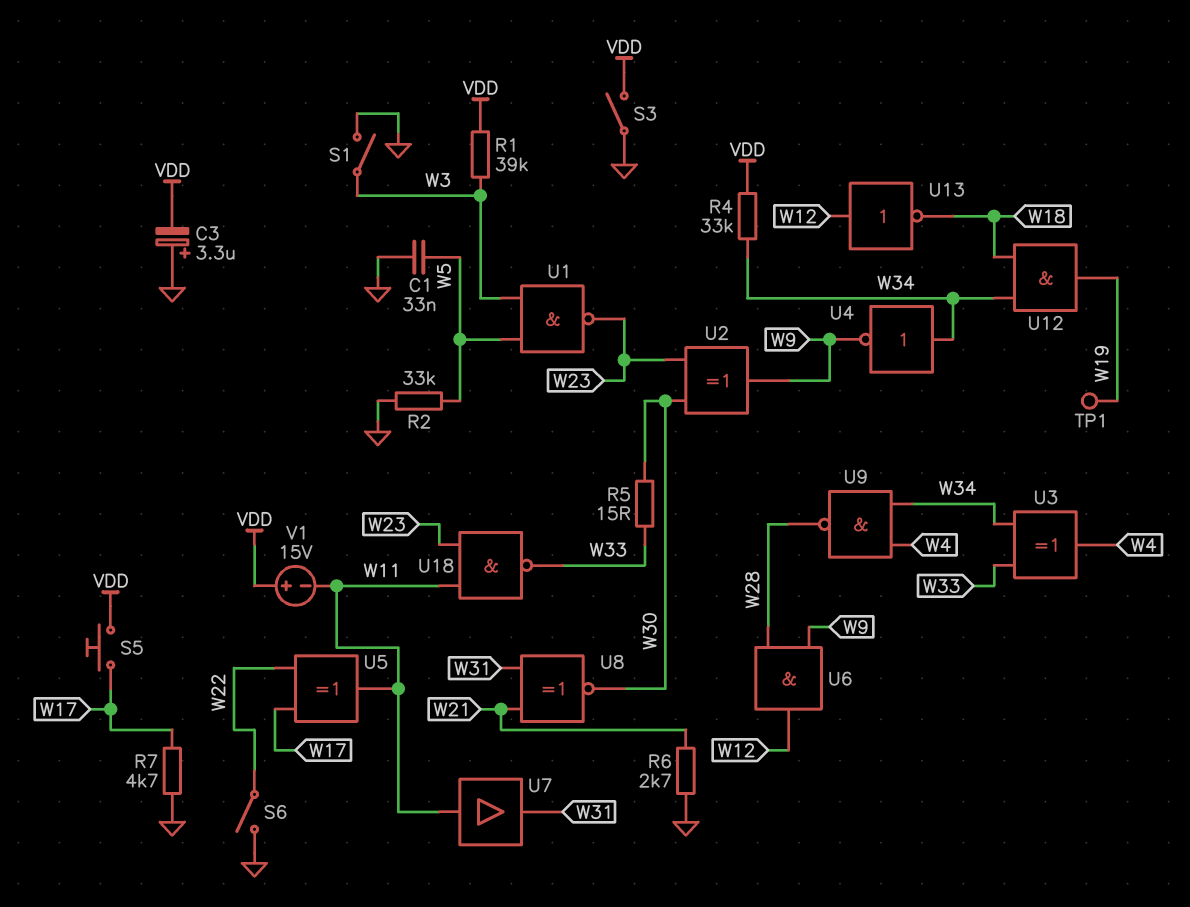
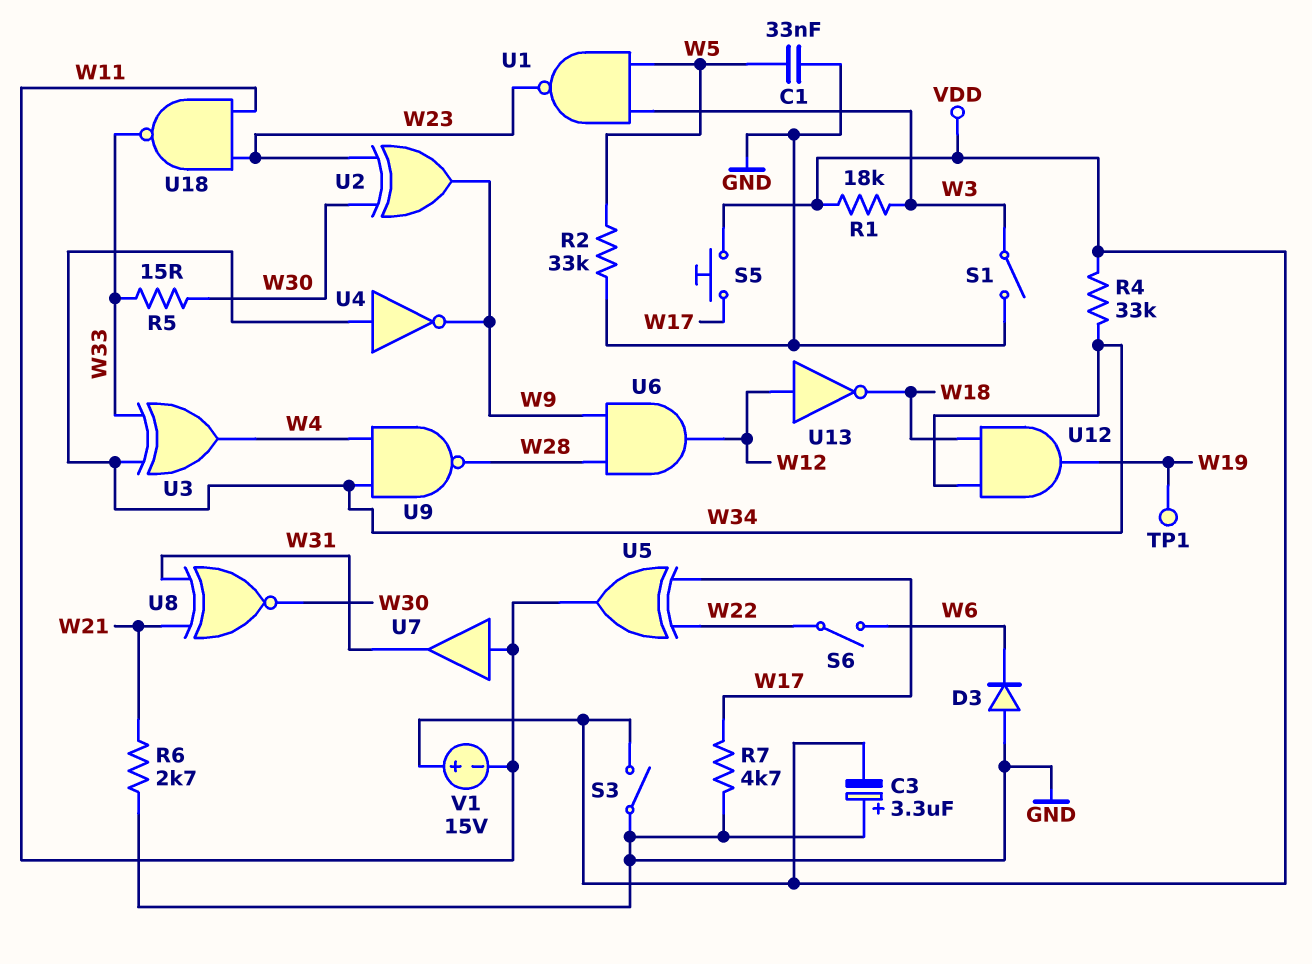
D3: none -> diode (A GND, K W6)
R1: 39k (VDD, W3) -> 18k (VDD, W3)
S6: switch (GND, W22) -> switch (W6, W22)

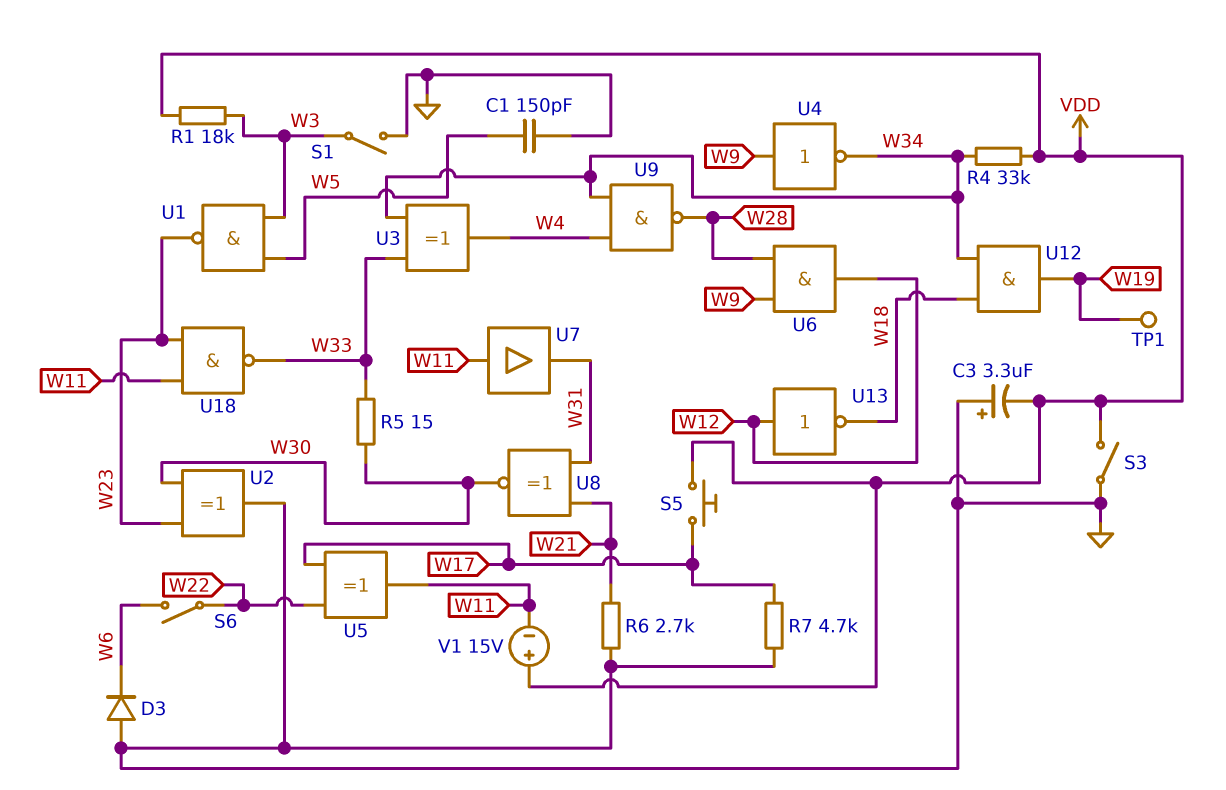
C1: 33nF (GND, W5) -> 150pF (GND, W5)
R2: 33k (GND, W5) -> none
U2: XOR (in W23, in W30, out W9) -> XOR (in W23, in W30, out GND)
U4: NOT (in W34, out W9) -> NOT (in W9, out W34)

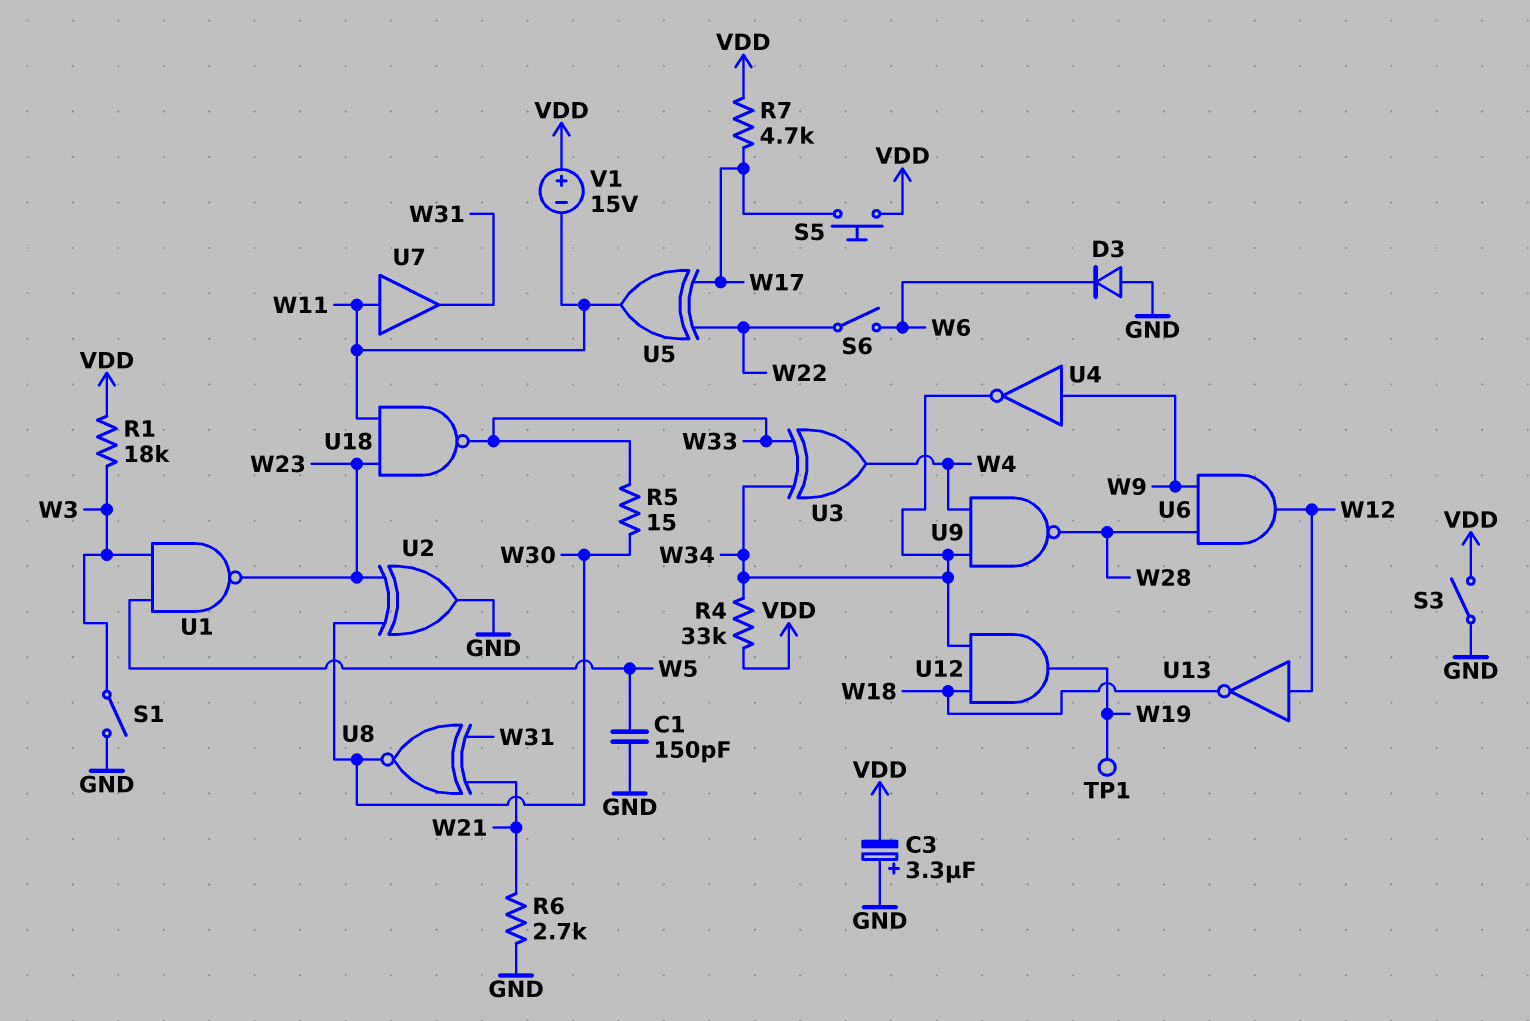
R7: 4.7k (GND, W17) -> 4.7k (VDD, W17)

